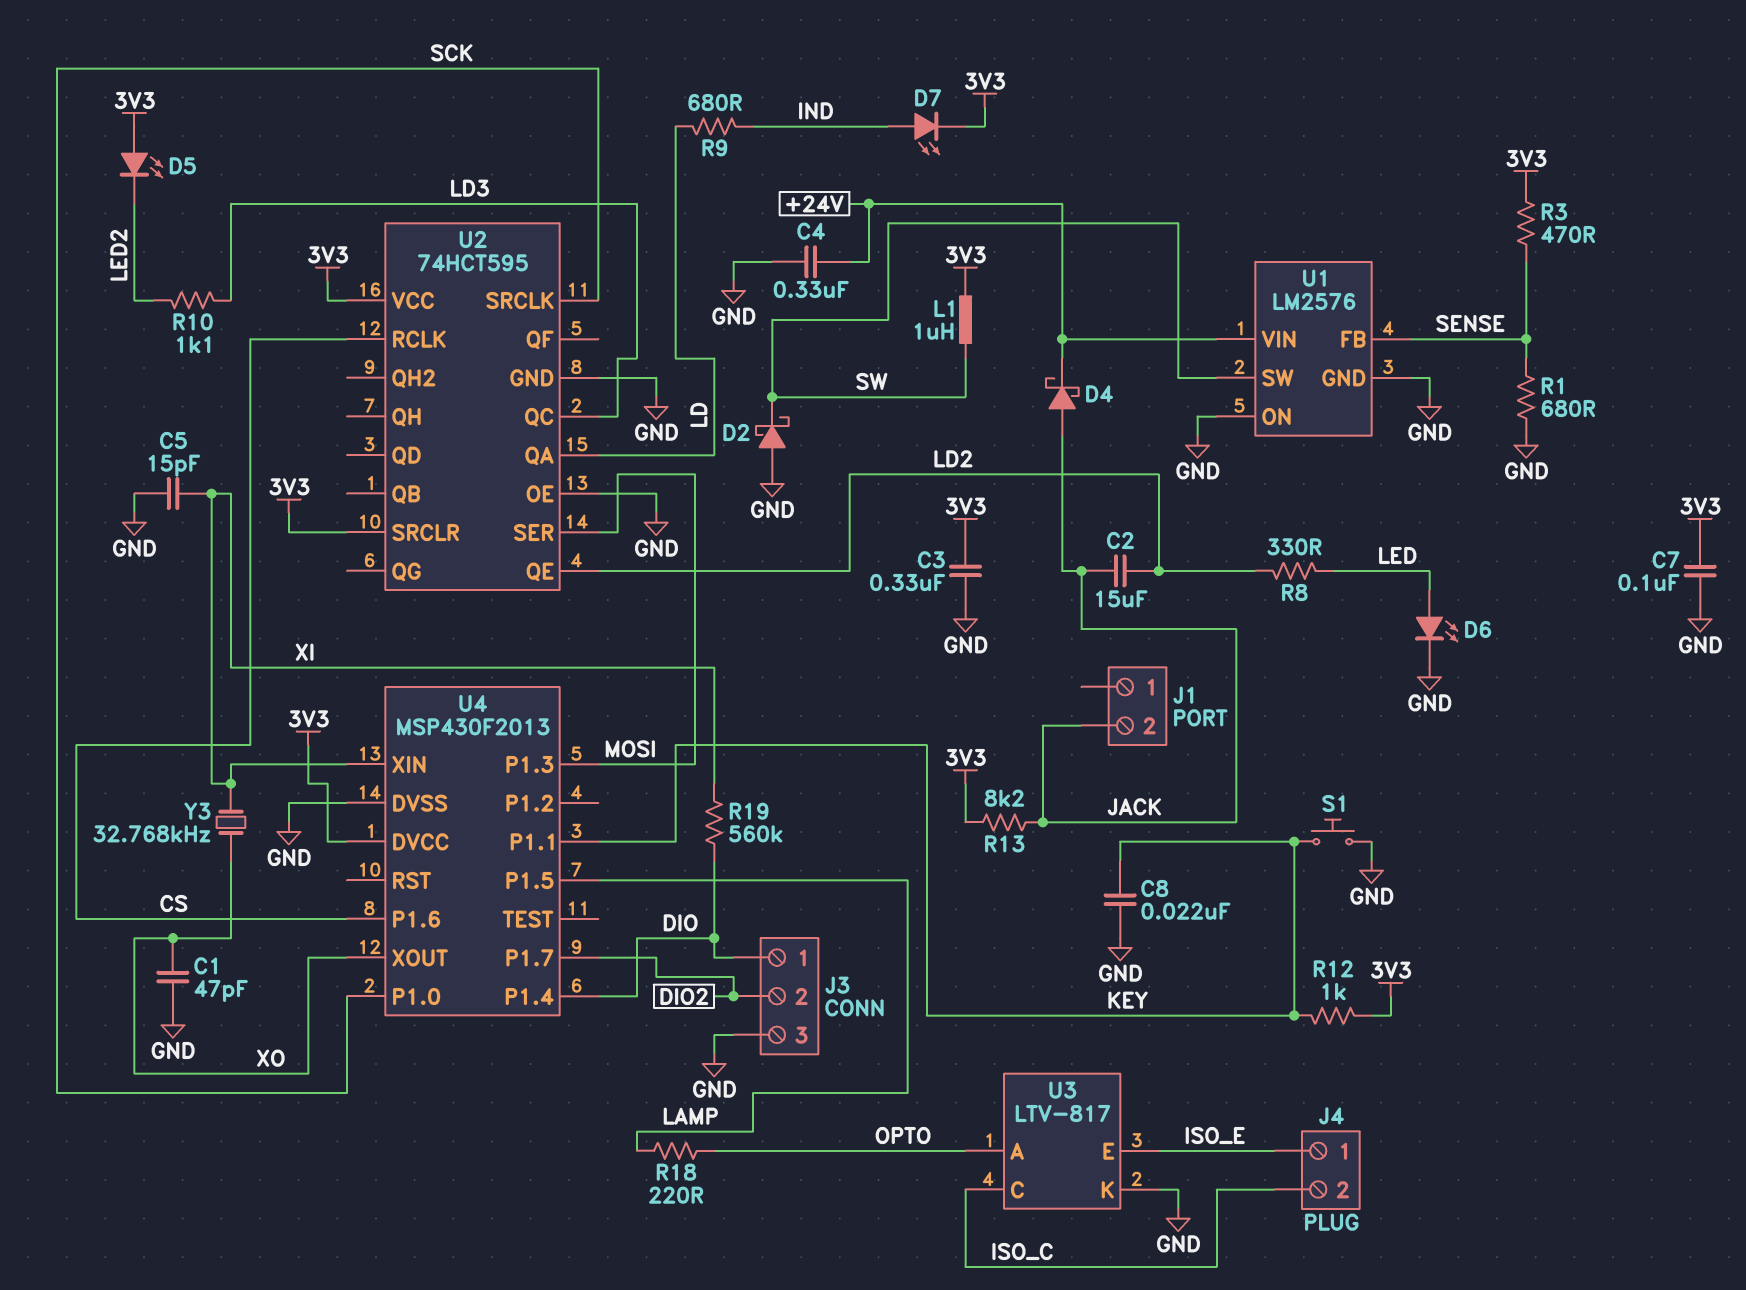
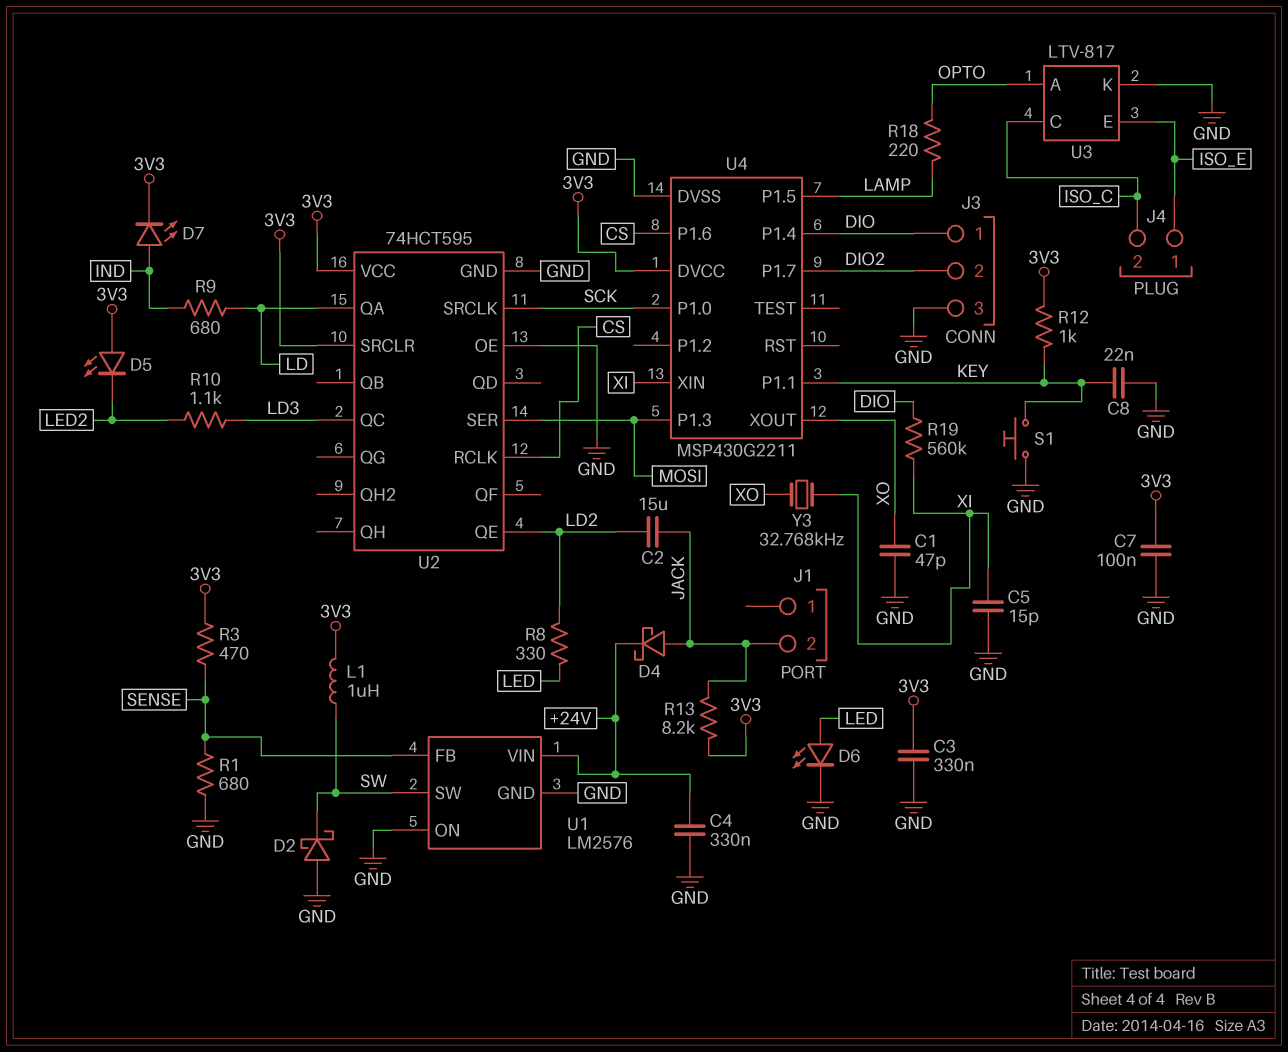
U4: MSP430F2013 -> MSP430G2211

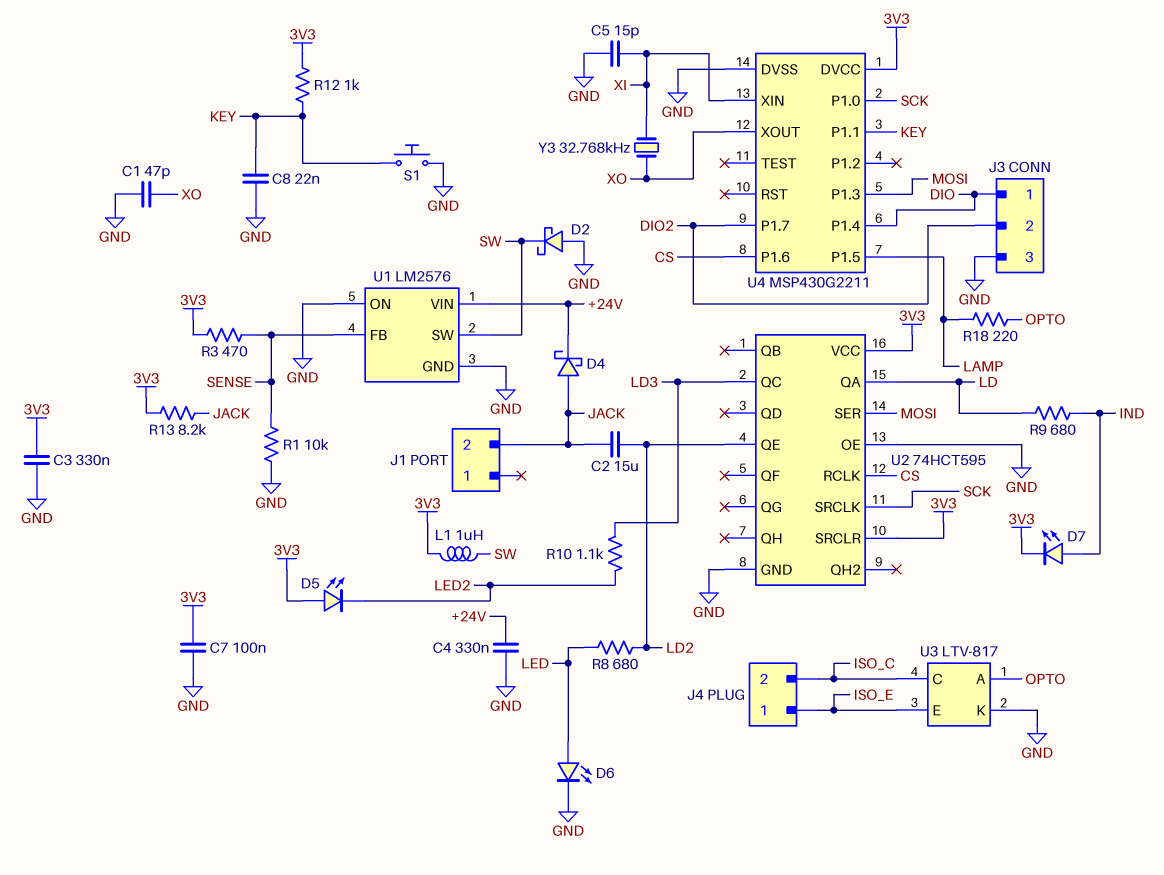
R1: 680 (GND, SENSE) -> 10k (GND, SENSE)
R8: 330 (LD2, LED) -> 680 (LD2, LED)
R19: 560k (DIO, XI) -> none

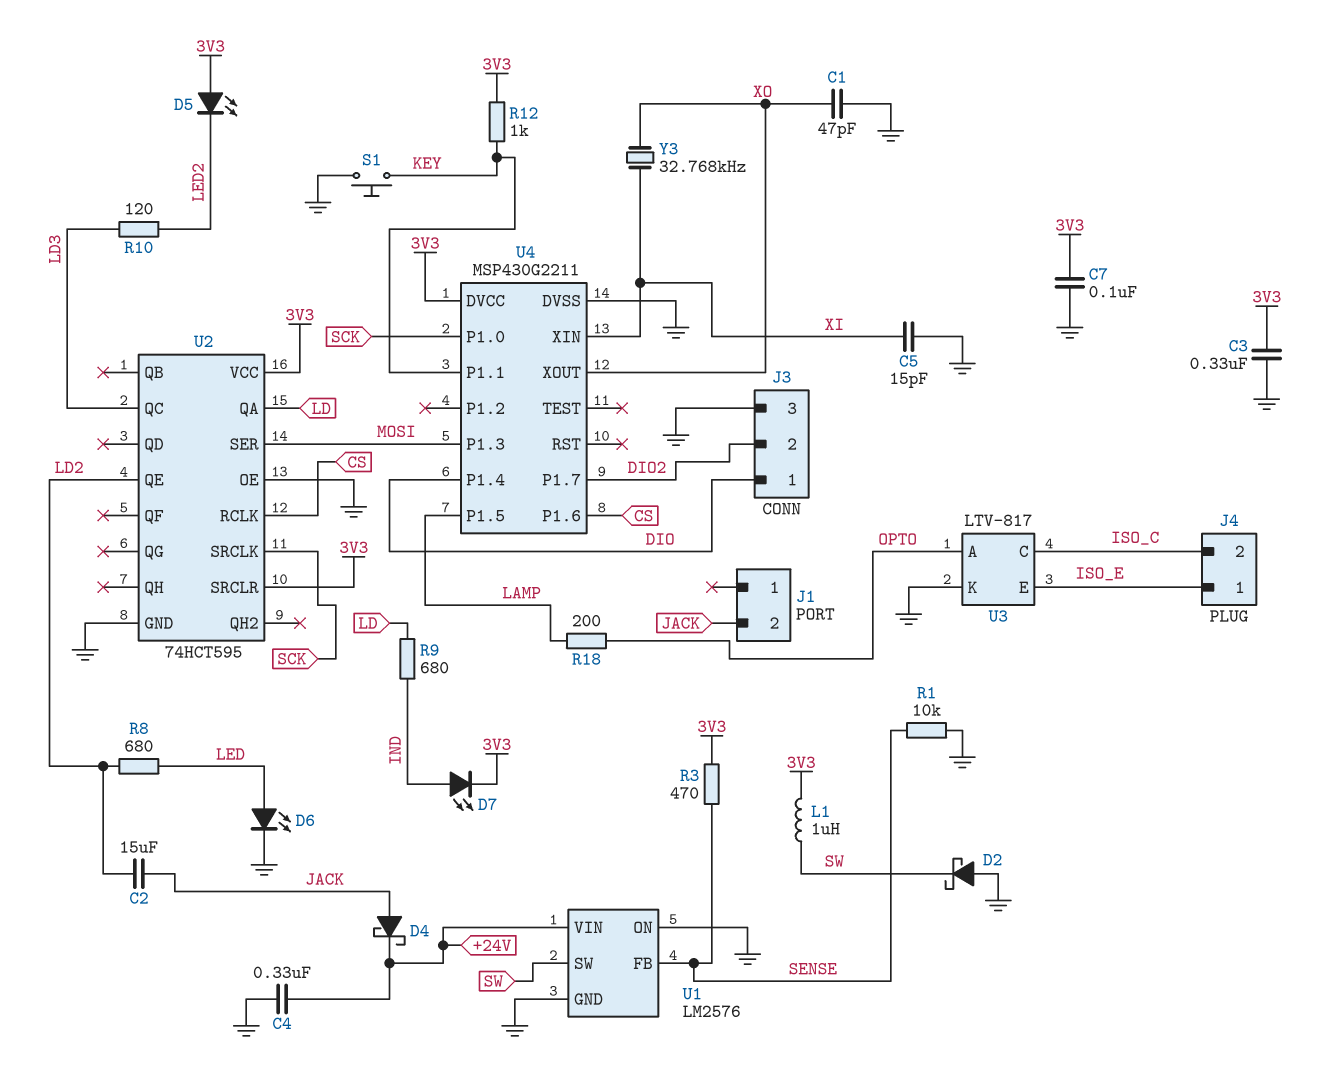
C8: 22nF (GND, KEY) -> none
R10: 1.1k (LD3, LED2) -> 120 (LD3, LED2)
R13: 8.2k (3V3, JACK) -> none
R18: 220 (LAMP, OPTO) -> 200 (LAMP, OPTO)

